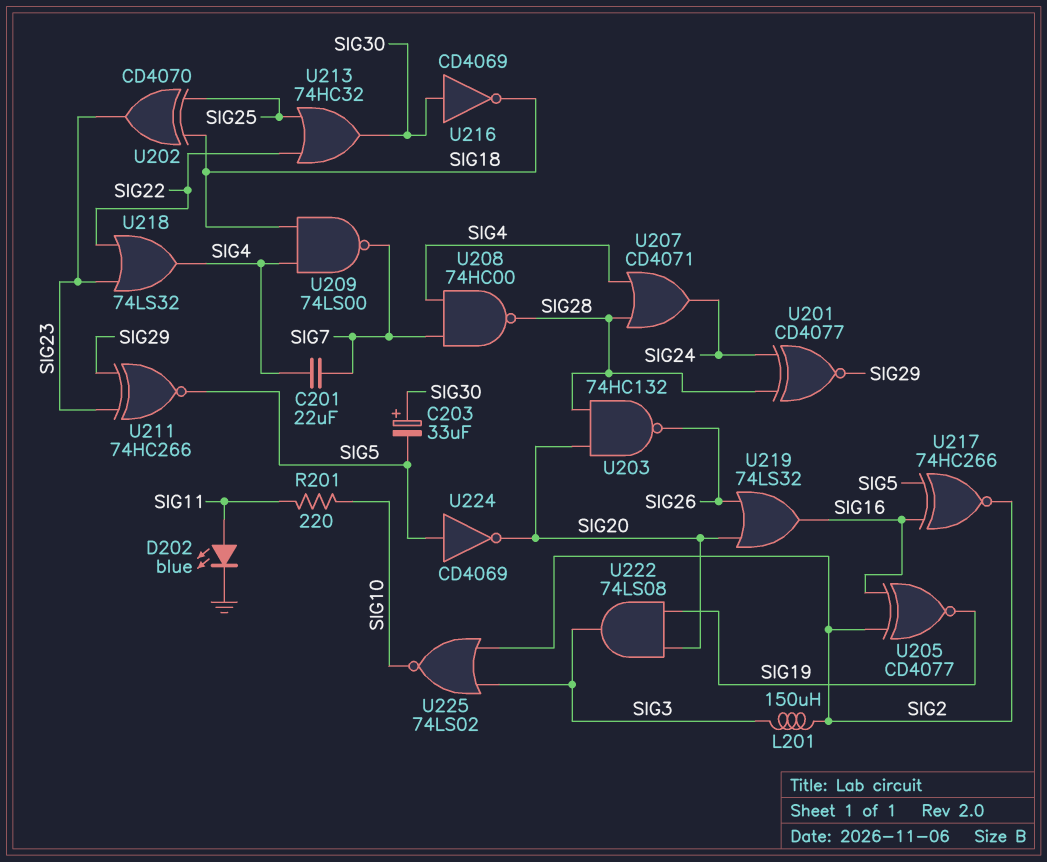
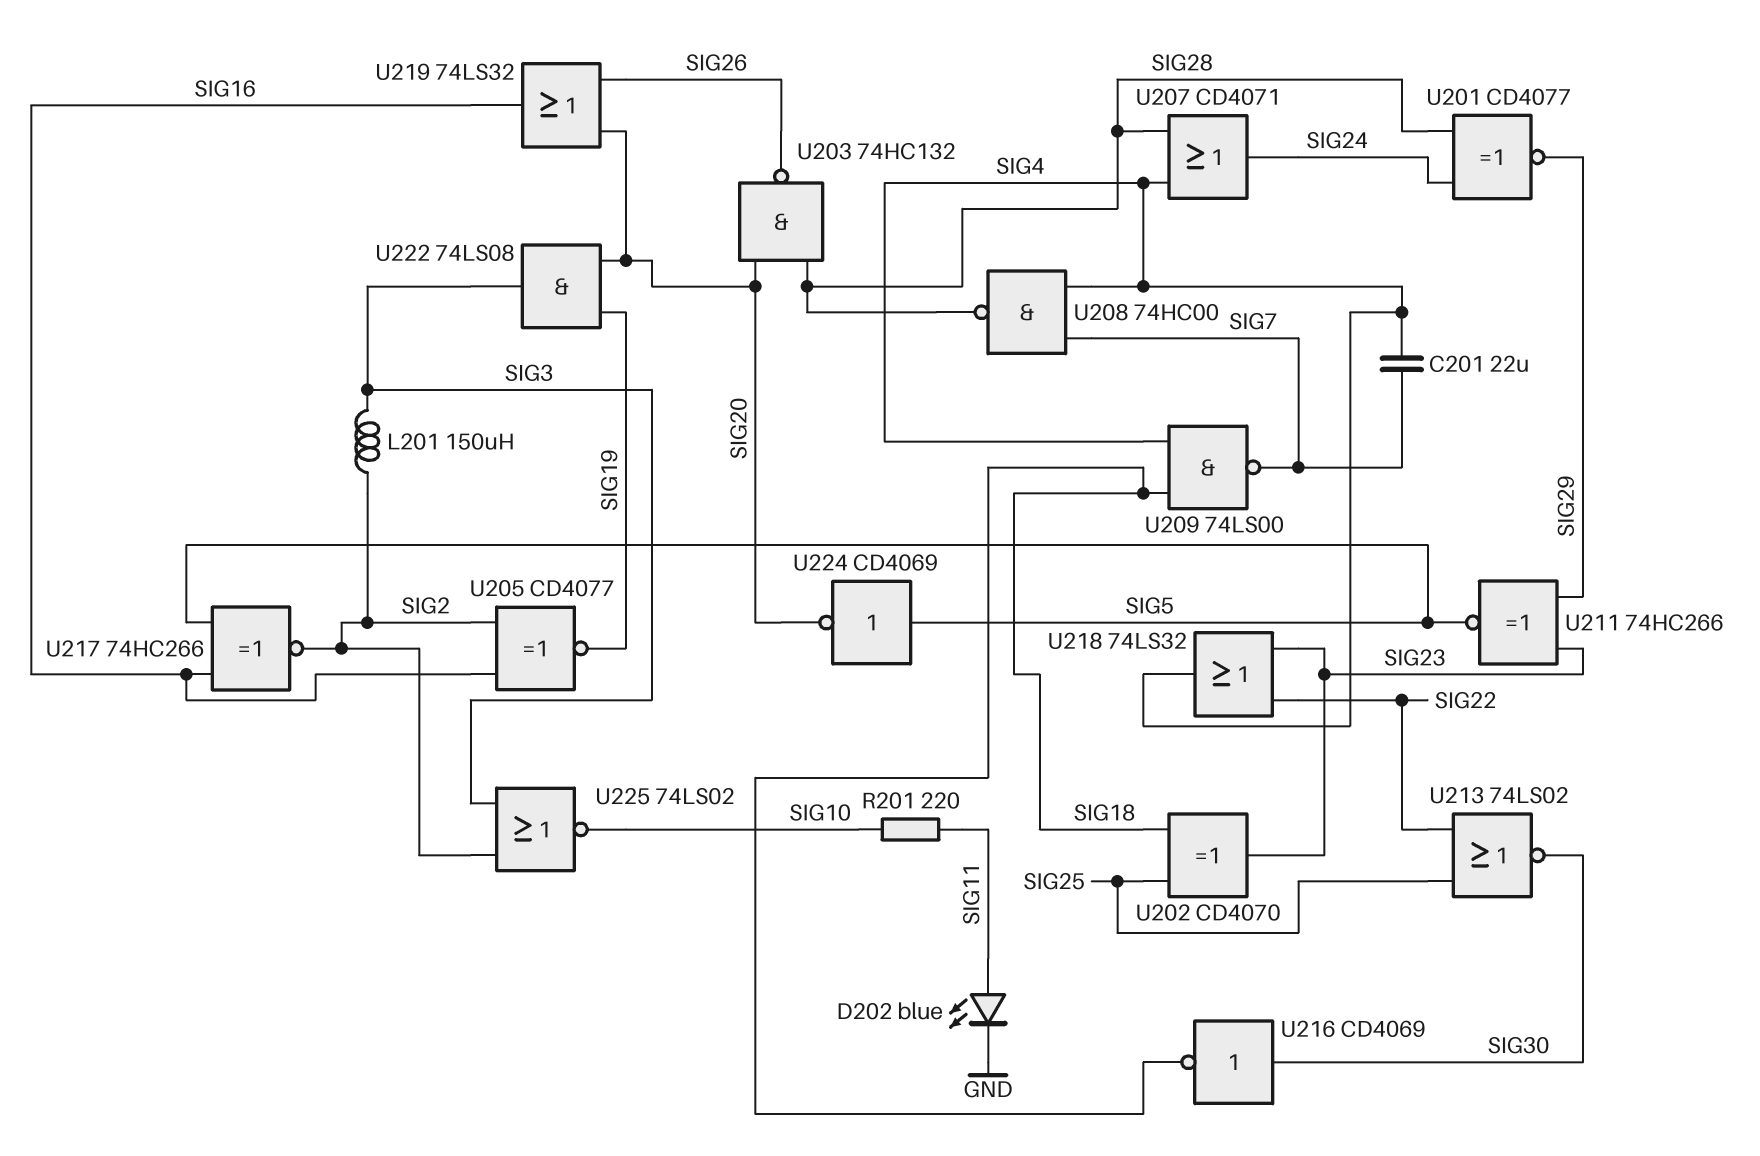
C203: 33uF (plus SIG30, minus SIG5) -> none
U213: OR 74HC32 (in SIG22, in SIG25, out SIG30) -> NOR 74LS02 (in SIG22, in SIG25, out SIG30)

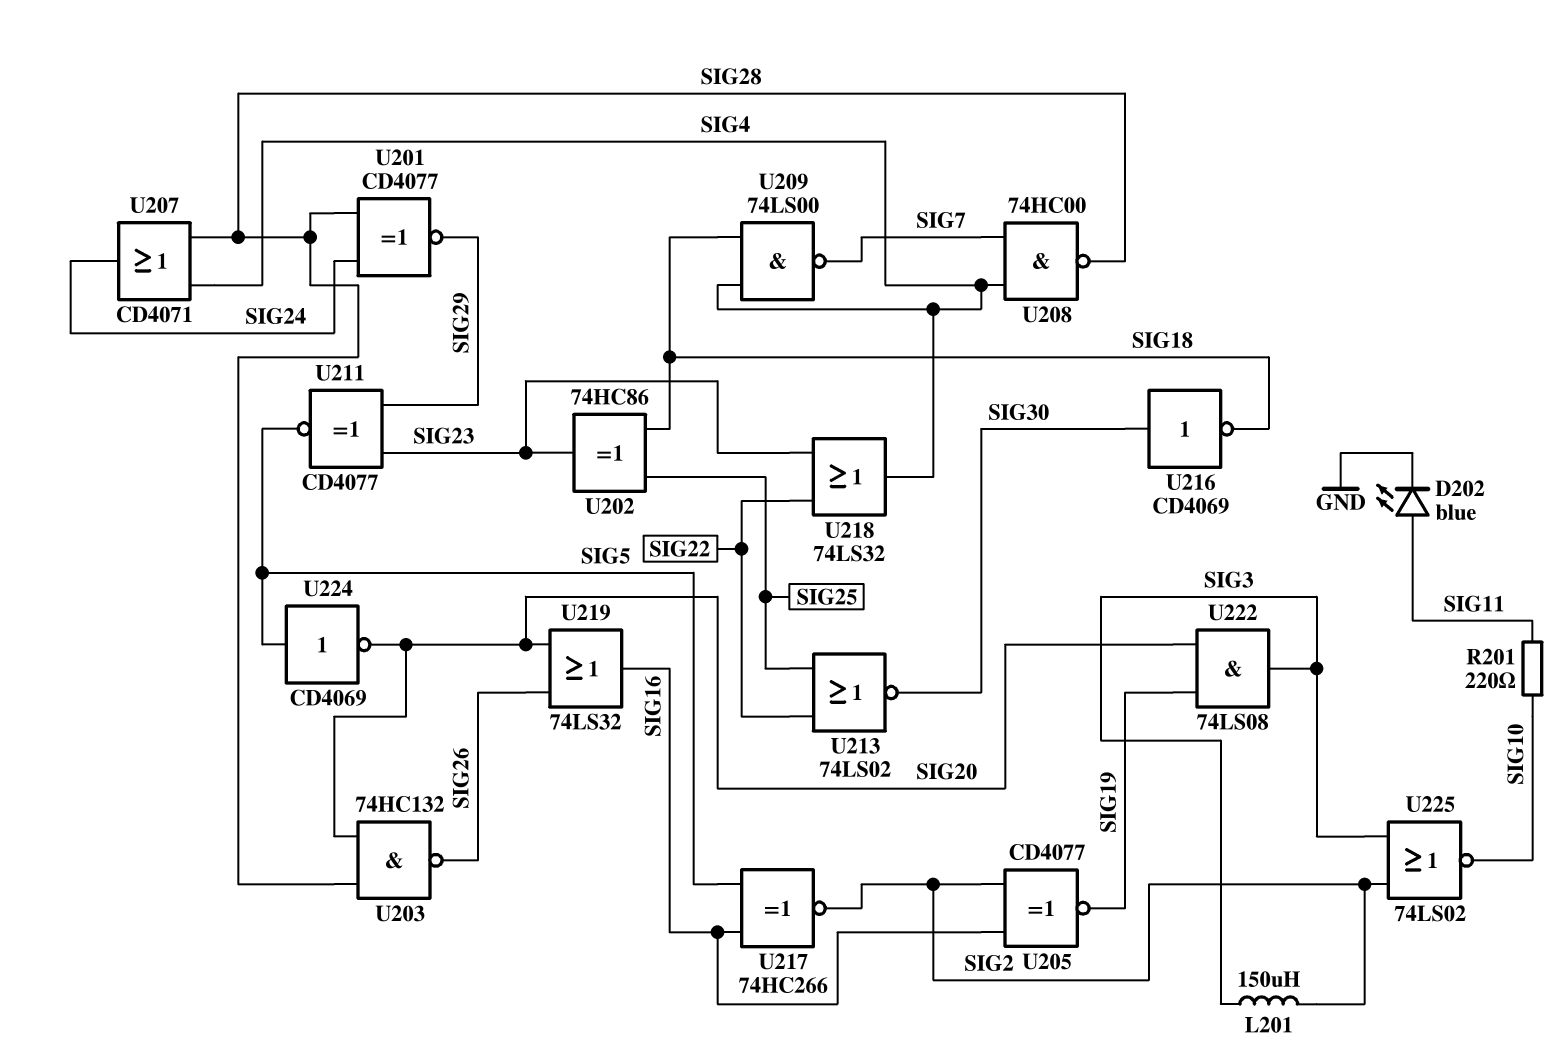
C201: 22uF (SIG4, SIG7) -> none
U202: XOR CD4070 (in SIG18, in SIG25, out SIG23) -> XOR 74HC86 (in SIG18, in SIG25, out SIG23)
U211: XNOR 74HC266 (in SIG23, in SIG29, out SIG5) -> XNOR CD4077 (in SIG23, in SIG29, out SIG5)

